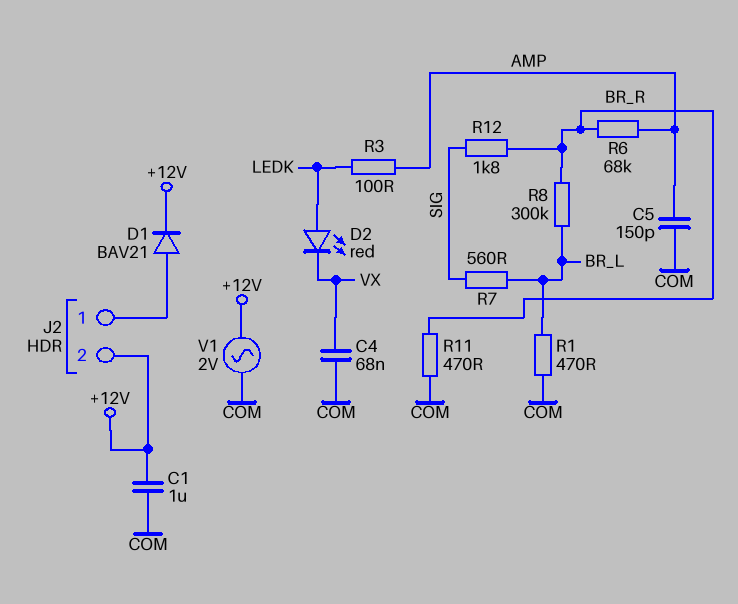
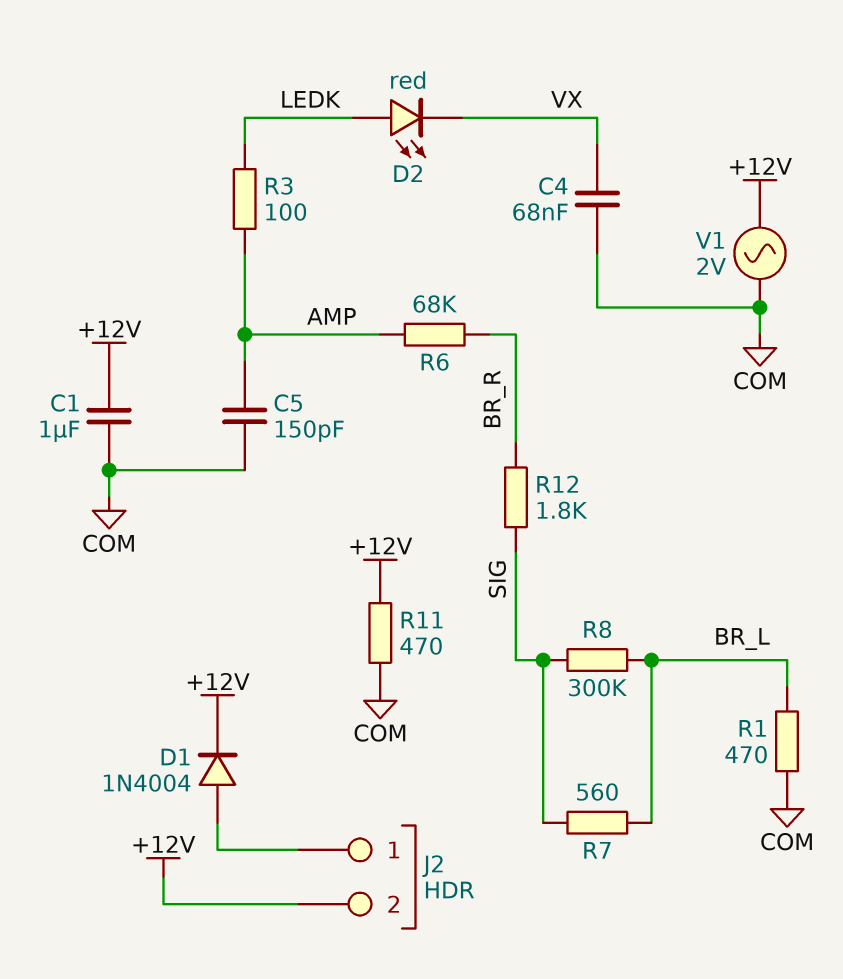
D1: diode BAV21 (A J2/1, K +12V) -> diode 1N4004 (A J2/1, K +12V)
R8: 300k (BR_L, BR_R) -> 300k (BR_L, SIG)
R11: 470 (BR_R, COM) -> 470 (+12V, COM)

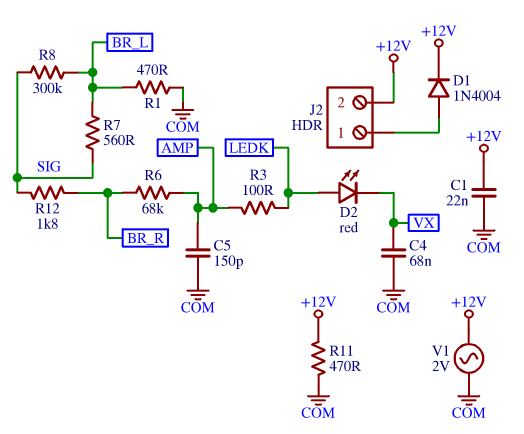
C1: 1uF (+12V, COM) -> 22nF (+12V, COM)

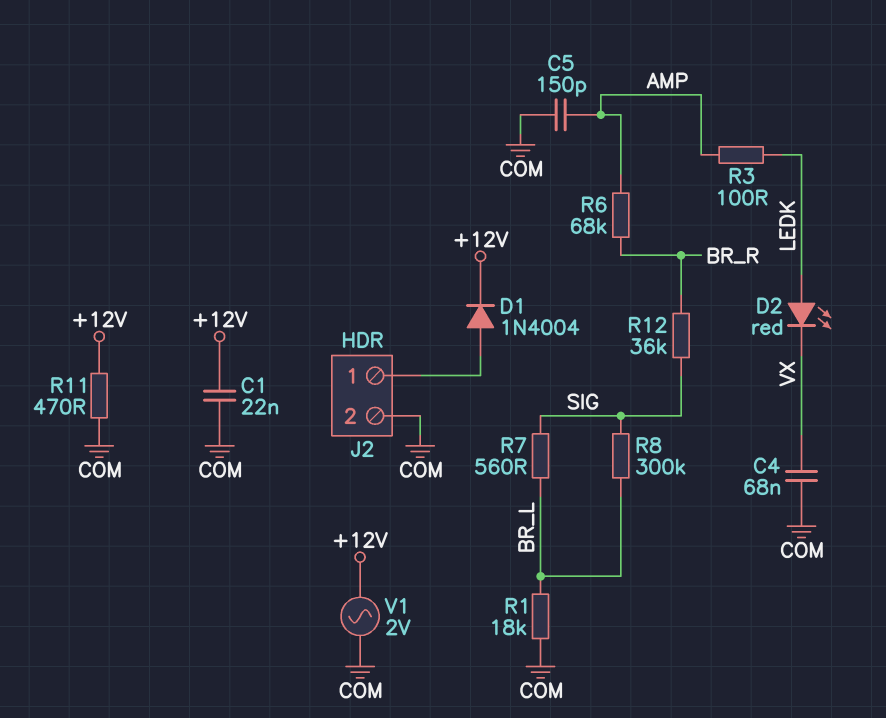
J2 pin 2: +12V -> COM
R1: 470 (BR_L, COM) -> 18k (BR_L, COM)
R12: 1.8k (BR_R, SIG) -> 36k (BR_R, SIG)

